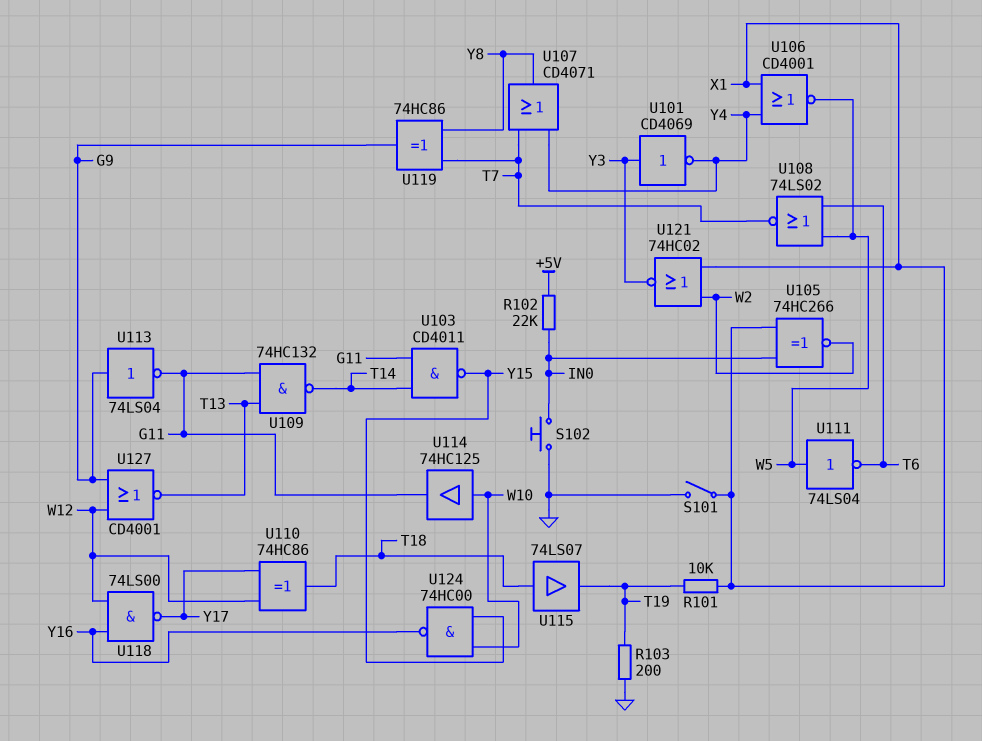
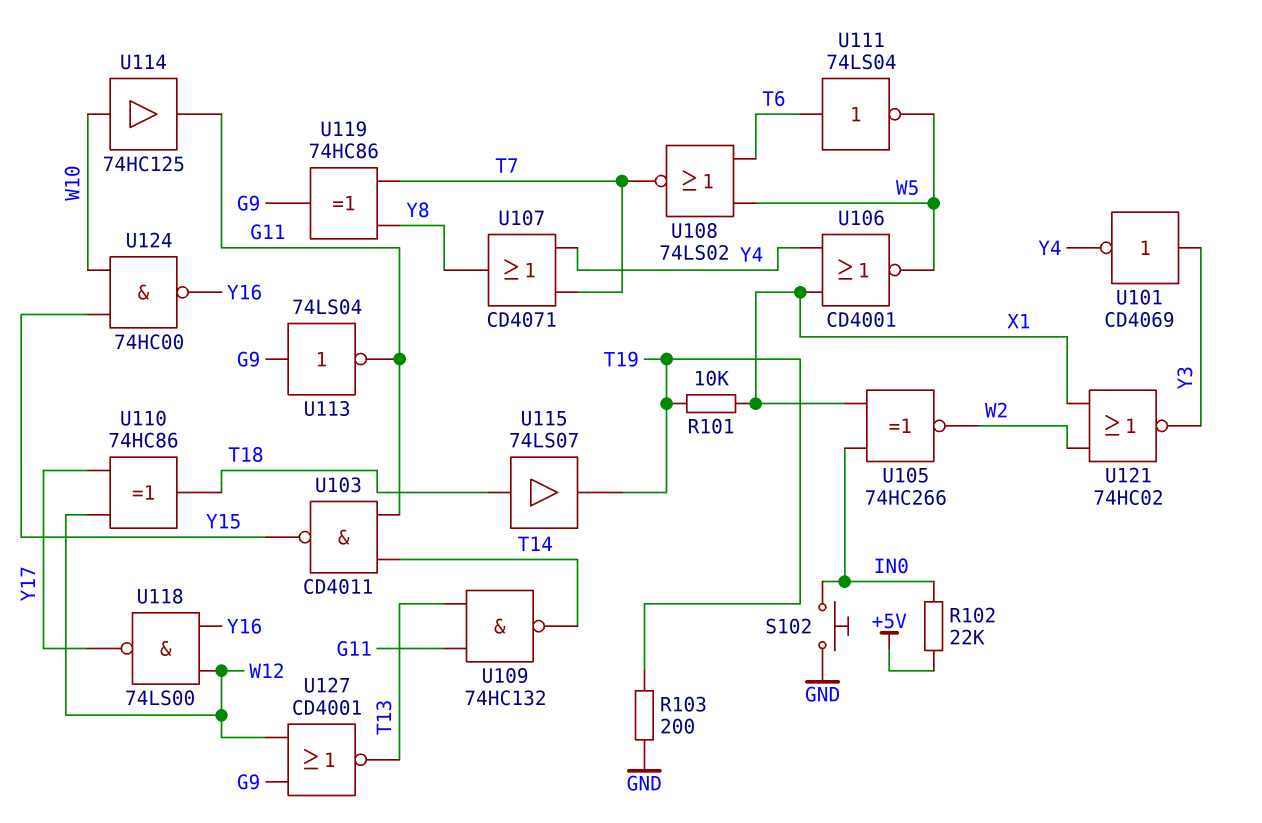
S101: switch (GND, X1) -> none
U111: NOT 74LS04 (in W5, out T6) -> NOT 74LS04 (in T6, out W5)

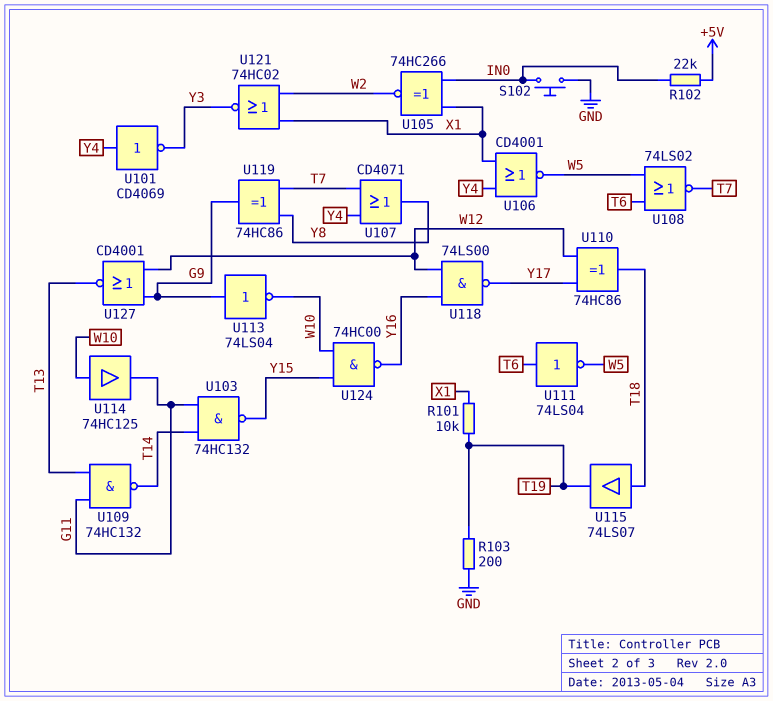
U101: NOT CD4069 (in Y3, out Y4) -> NOT CD4069 (in Y4, out Y3)
U103: NAND CD4011 (in G11, in T14, out Y15) -> NAND 74HC132 (in G11, in T14, out Y15)
U113: NOT 74LS04 (in G9, out G11) -> NOT 74LS04 (in G9, out W10)

